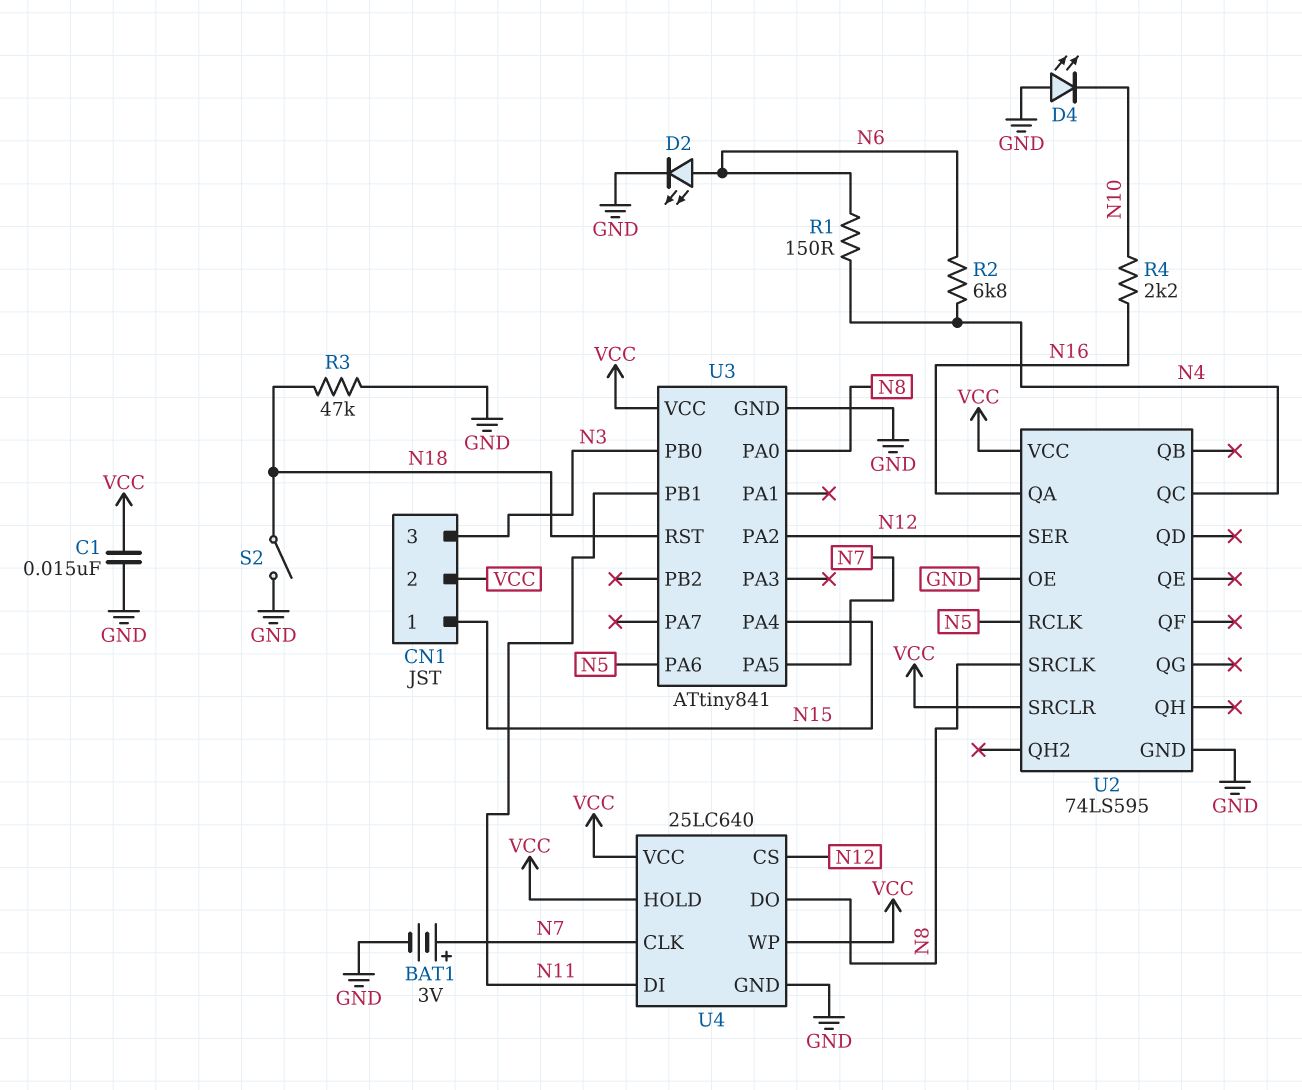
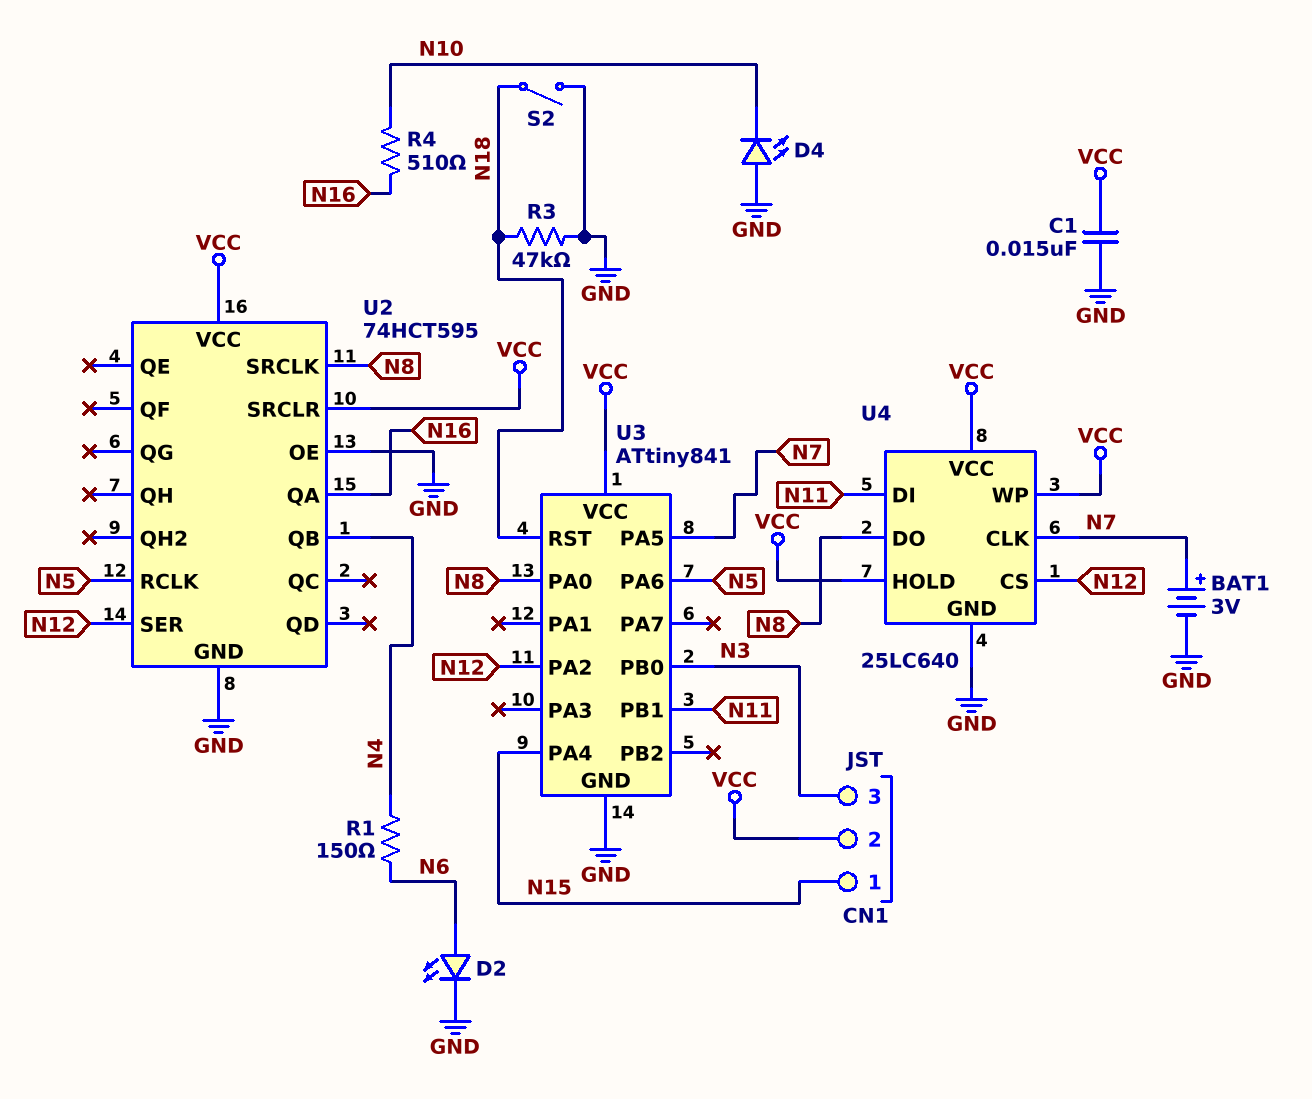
R2: 6.8k (N4, N6) -> none
R4: 2.2k (N10, N16) -> 510 (N10, N16)
U2: 74LS595 -> 74HCT595
U2 pin QB: none -> N4
U2 pin QC: N4 -> none

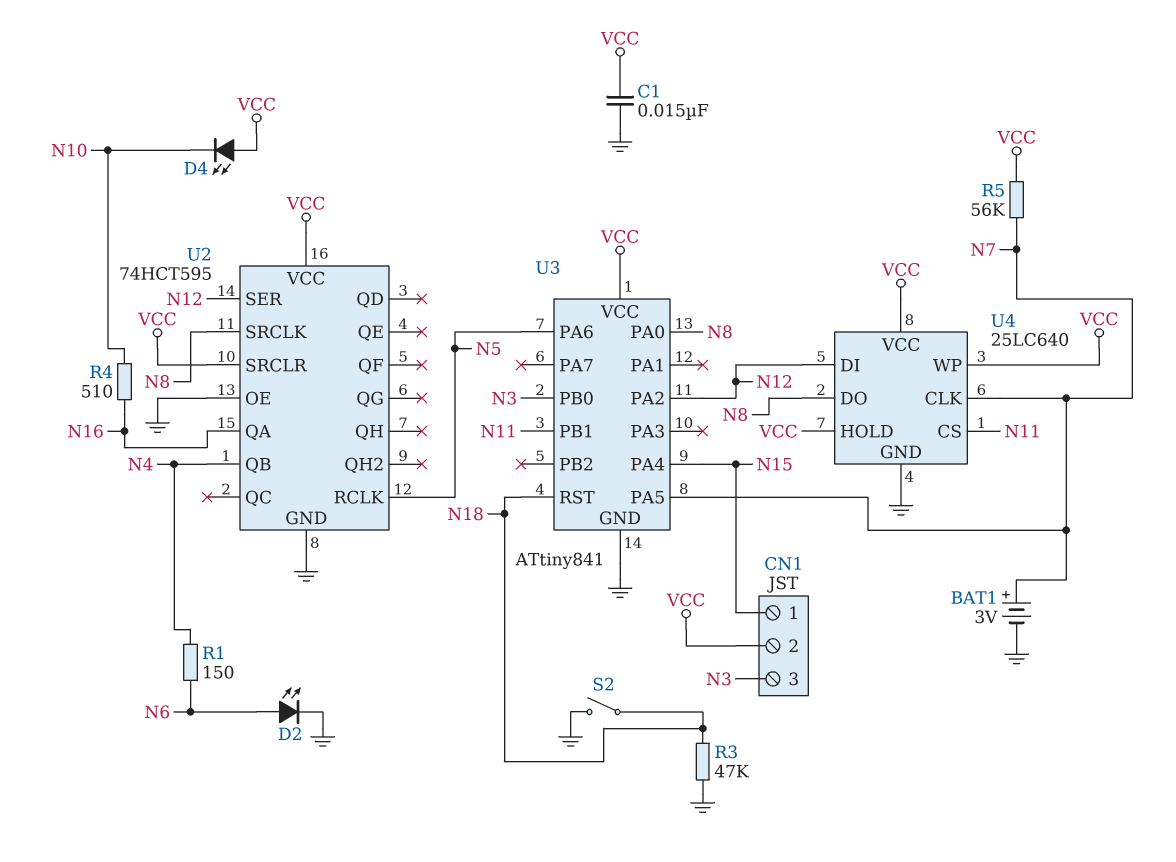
D4: LED (A GND, K N10) -> LED (A VCC, K N10)
R5: none -> 56k (N7, VCC)
U4 pin CS: N12 -> N11
U4 pin DI: N11 -> N12

